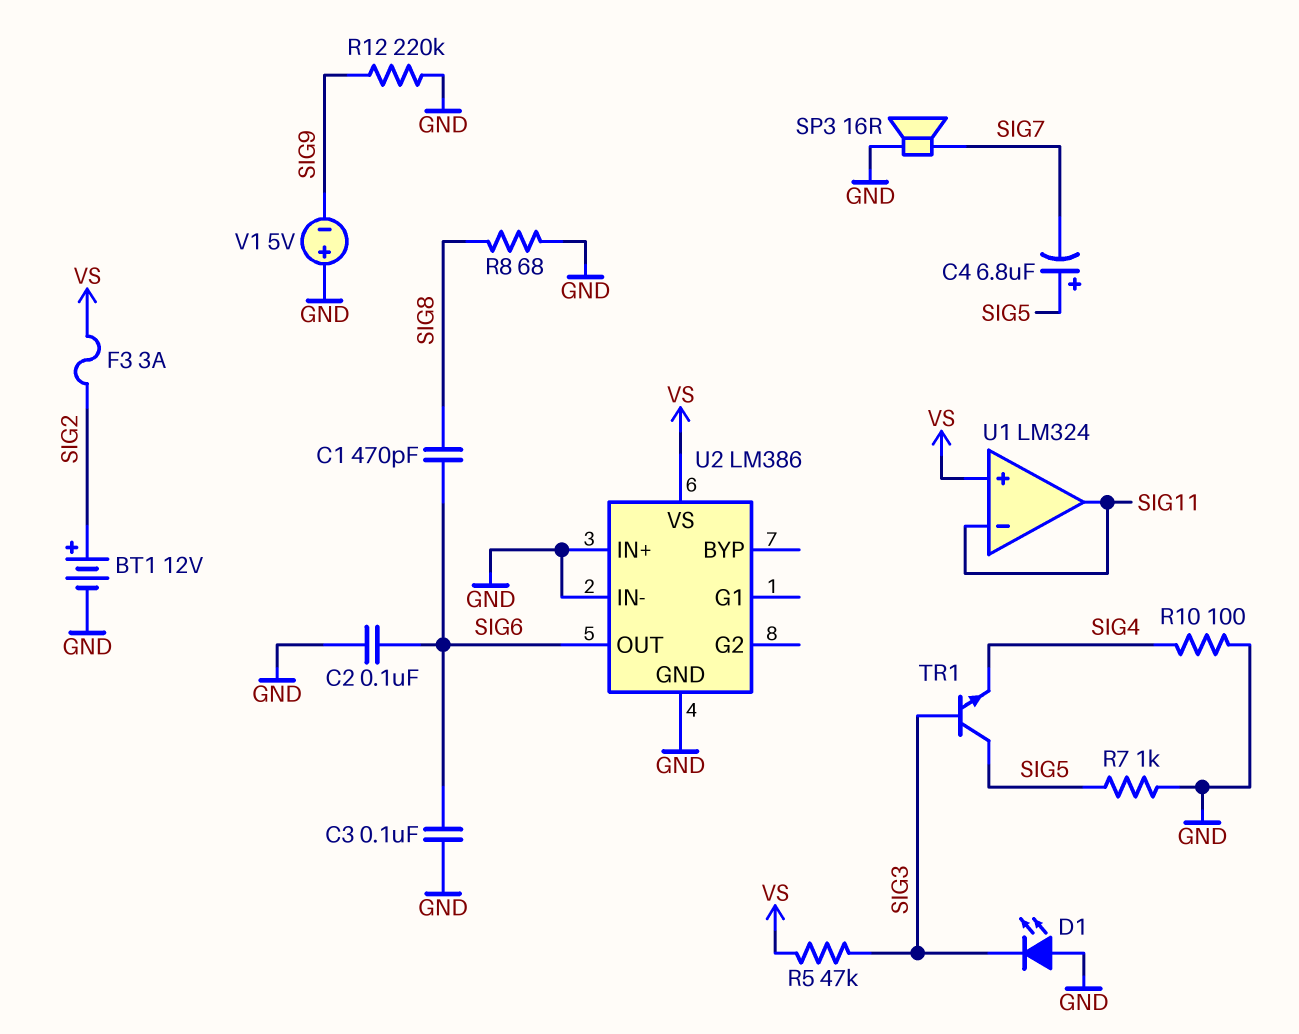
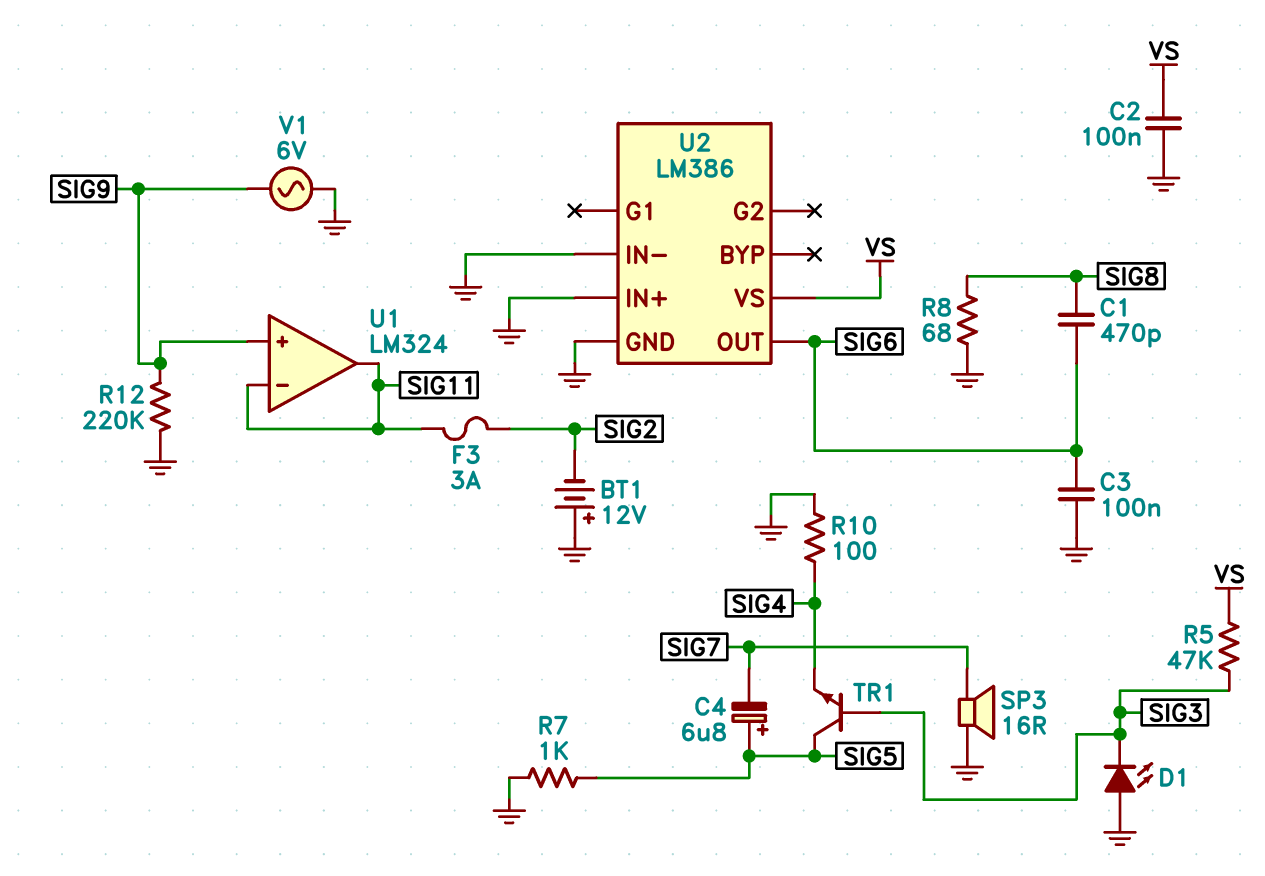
BT1: 12V (plus SIG2, minus GND) -> 12V (plus GND, minus SIG2)
C2: 100nF (GND, SIG6) -> 100nF (GND, VS)
F3: 3A (SIG2, VS) -> 3A (SIG2, SIG11)
U1 pin in+: VS -> SIG9
V1: 5V (plus GND, minus SIG9) -> AC 6V (GND, SIG9)

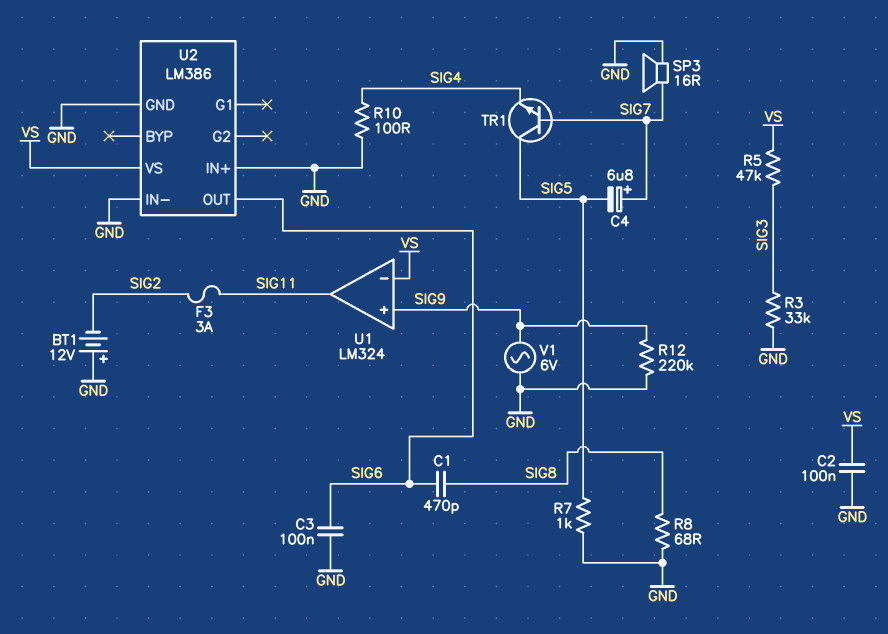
C4: 6.8uF (plus SIG5, minus SIG7) -> 6.8uF (plus SIG7, minus SIG5)
D1: LED (A GND, K SIG3) -> none
R3: none -> 33k (GND, SIG3)
TR1: NPN (B SIG3, C SIG5, E SIG4) -> NPN (B SIG7, C SIG5, E SIG4)
U1 pin in-: SIG11 -> VS

